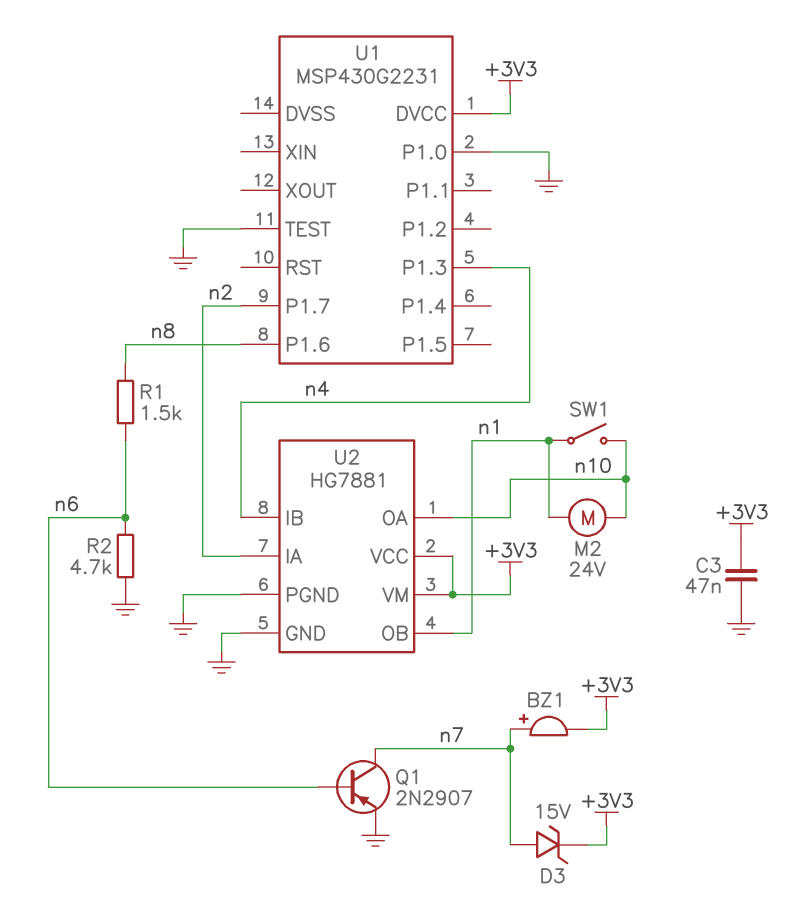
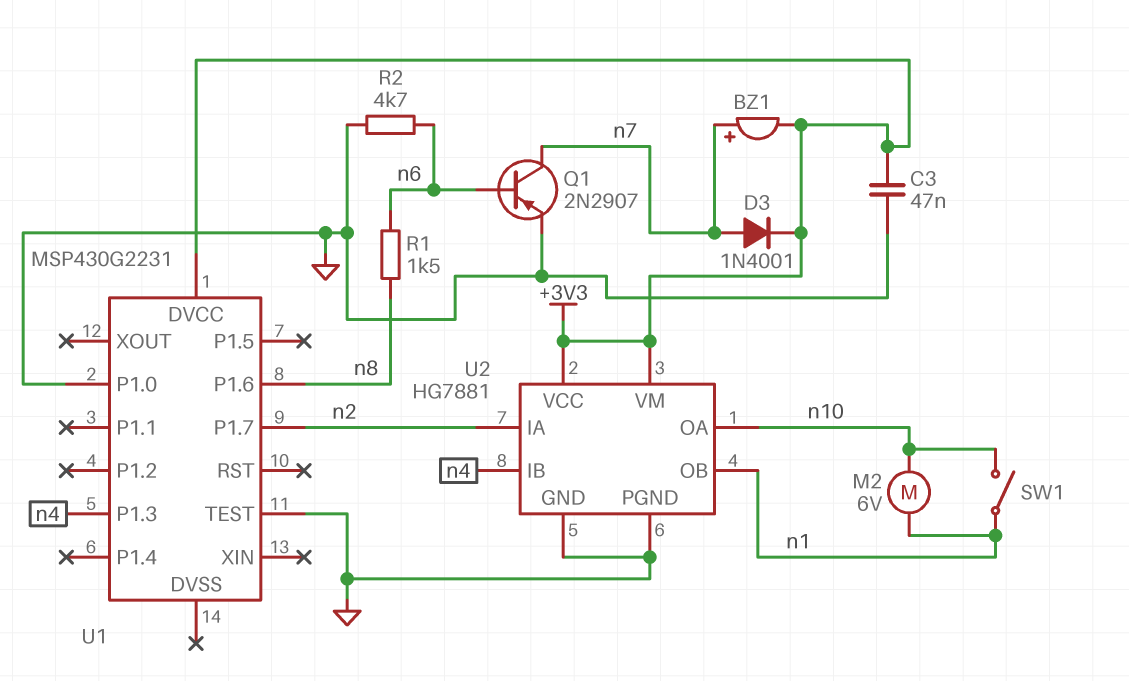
D3: zener 15V (A n7, K +3V3) -> diode 1N4001 (A n7, K +3V3)
M2: motor 24V (n1, n10) -> motor 6V (n1, n10)

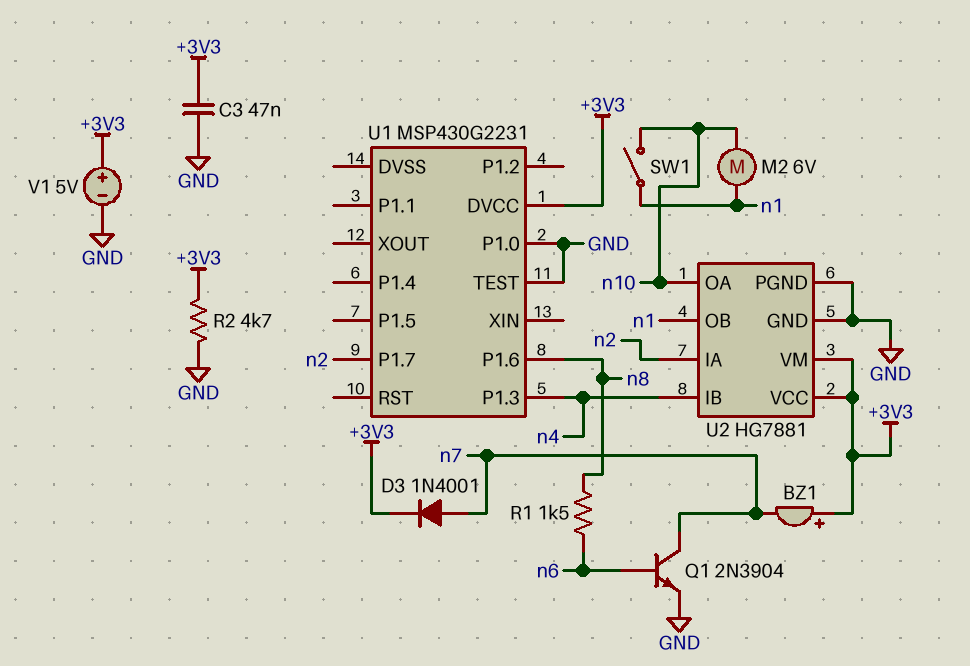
BZ1: buzzer (plus n7, minus +3V3) -> buzzer (plus +3V3, minus n7)
Q1: PNP 2N2907 (B n6, C n7, E GND) -> NPN 2N3904 (B n6, C n7, E GND)
R2: 4.7k (GND, n6) -> 4.7k (+3V3, GND)
V1: none -> 5V (plus +3V3, minus GND)

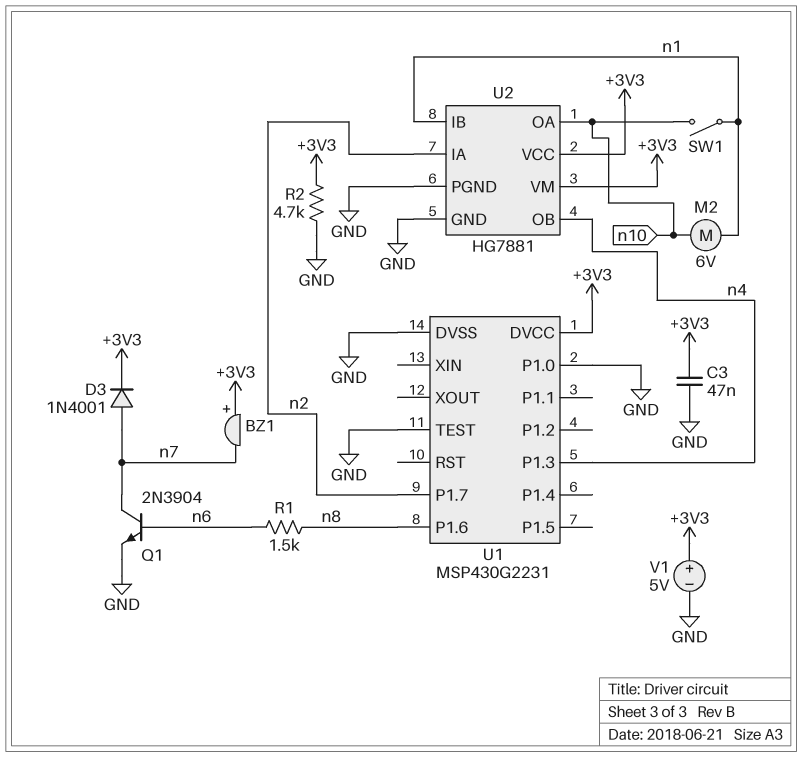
U1 pin DVSS: none -> GND
U2 pin IB: n4 -> n1
U2 pin OB: n1 -> n4

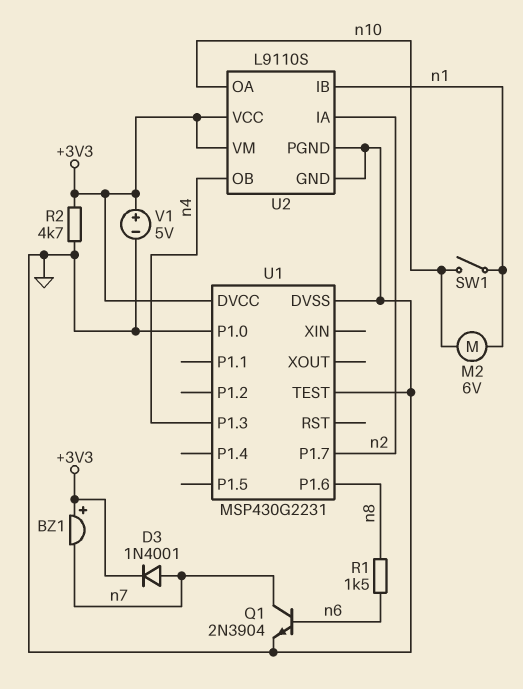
C3: 47nF (+3V3, GND) -> none
U2: HG7881 -> L9110S

